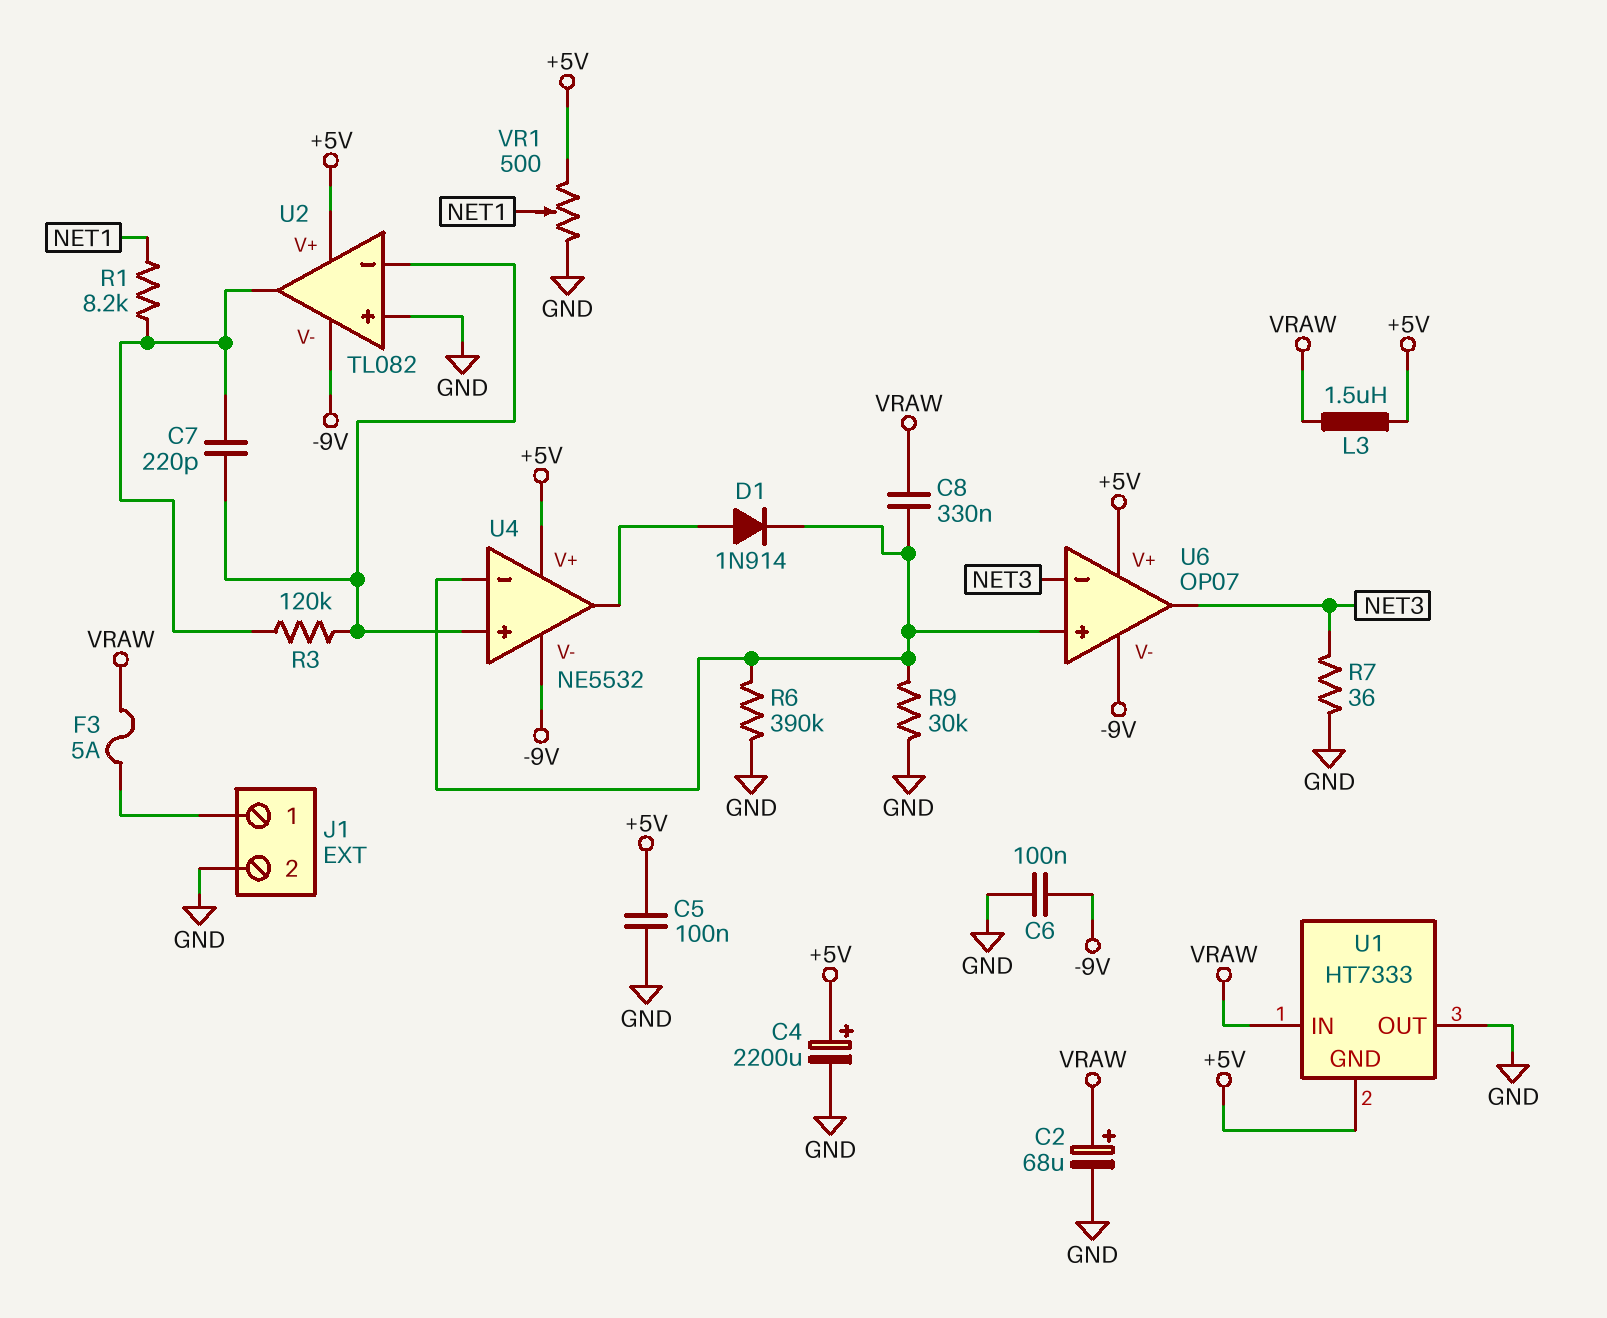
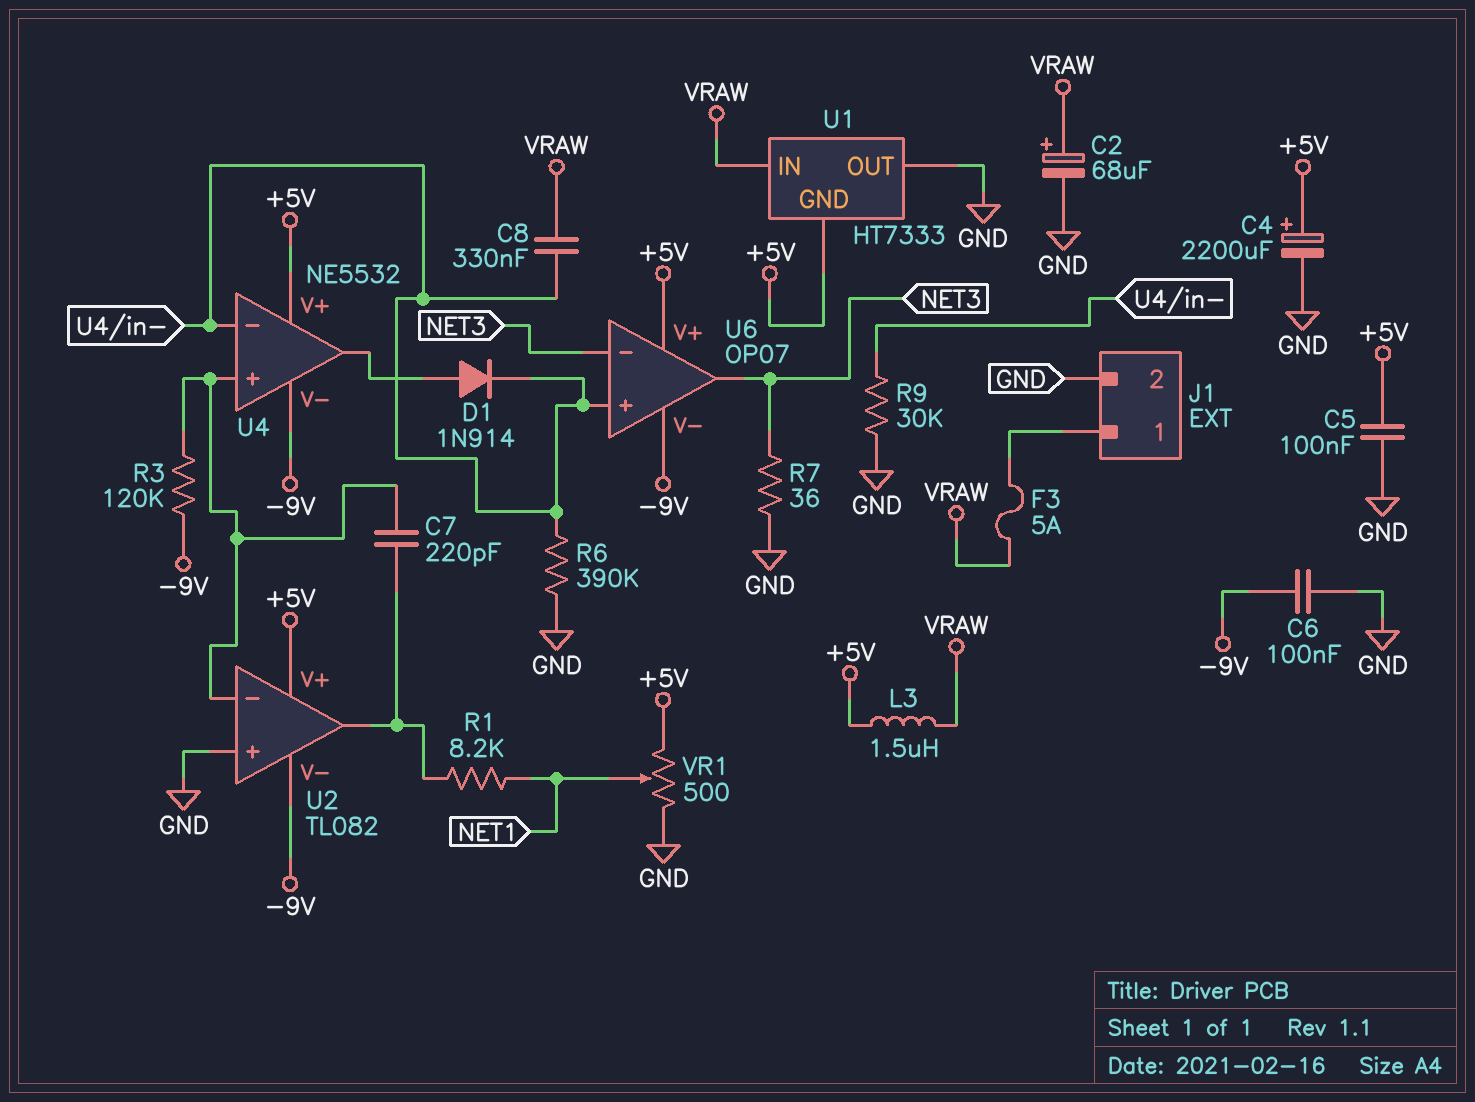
R3: 120k (U2/in-, U2/out) -> 120k (-9V, U2/in-)

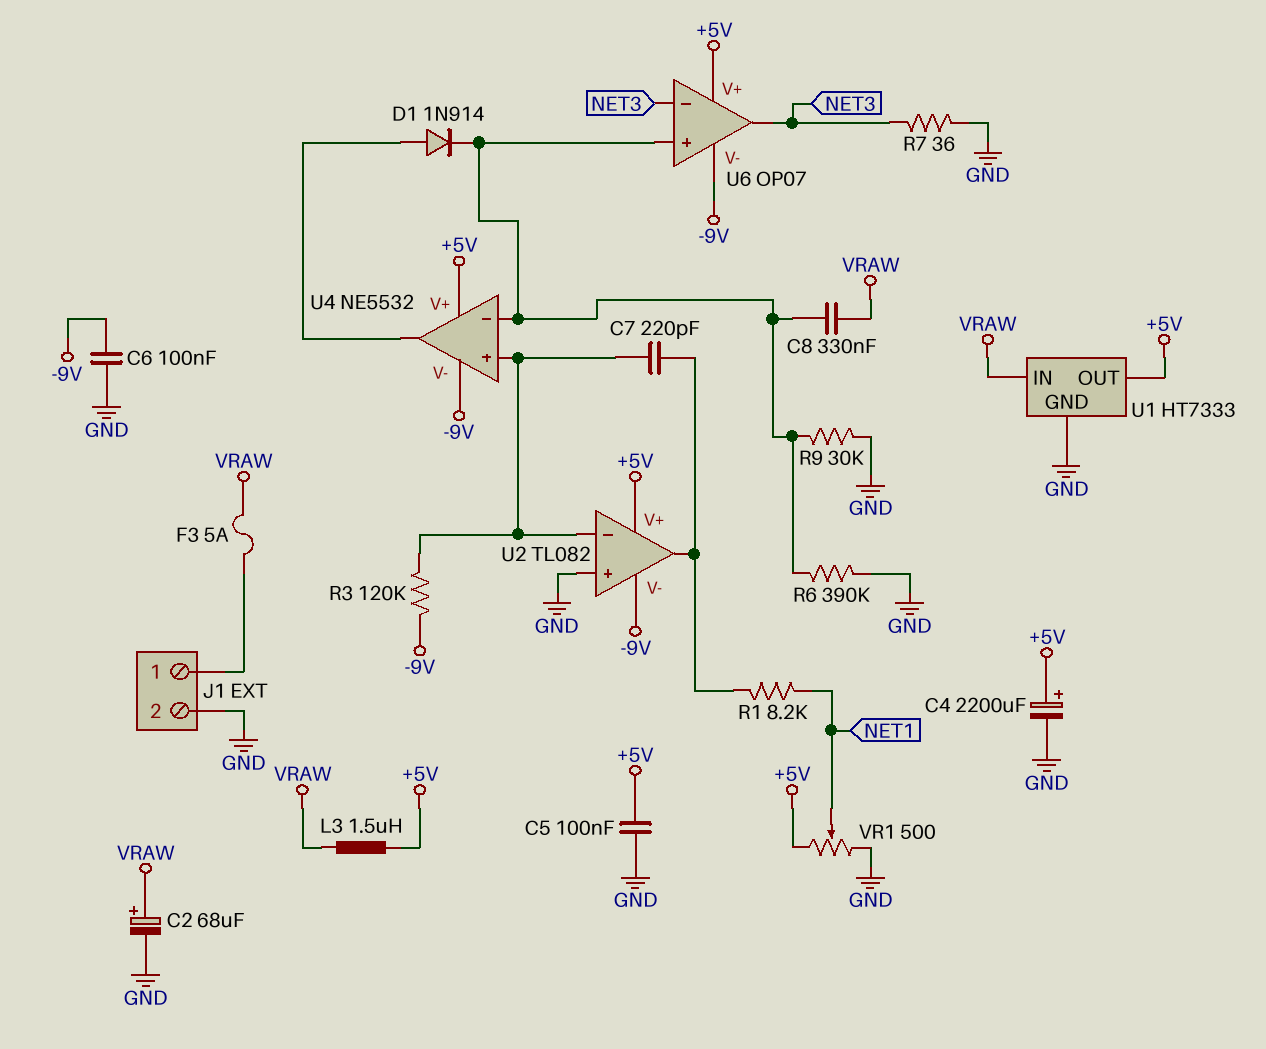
U1 pin GND: +5V -> GND
U1 pin OUT: GND -> +5V

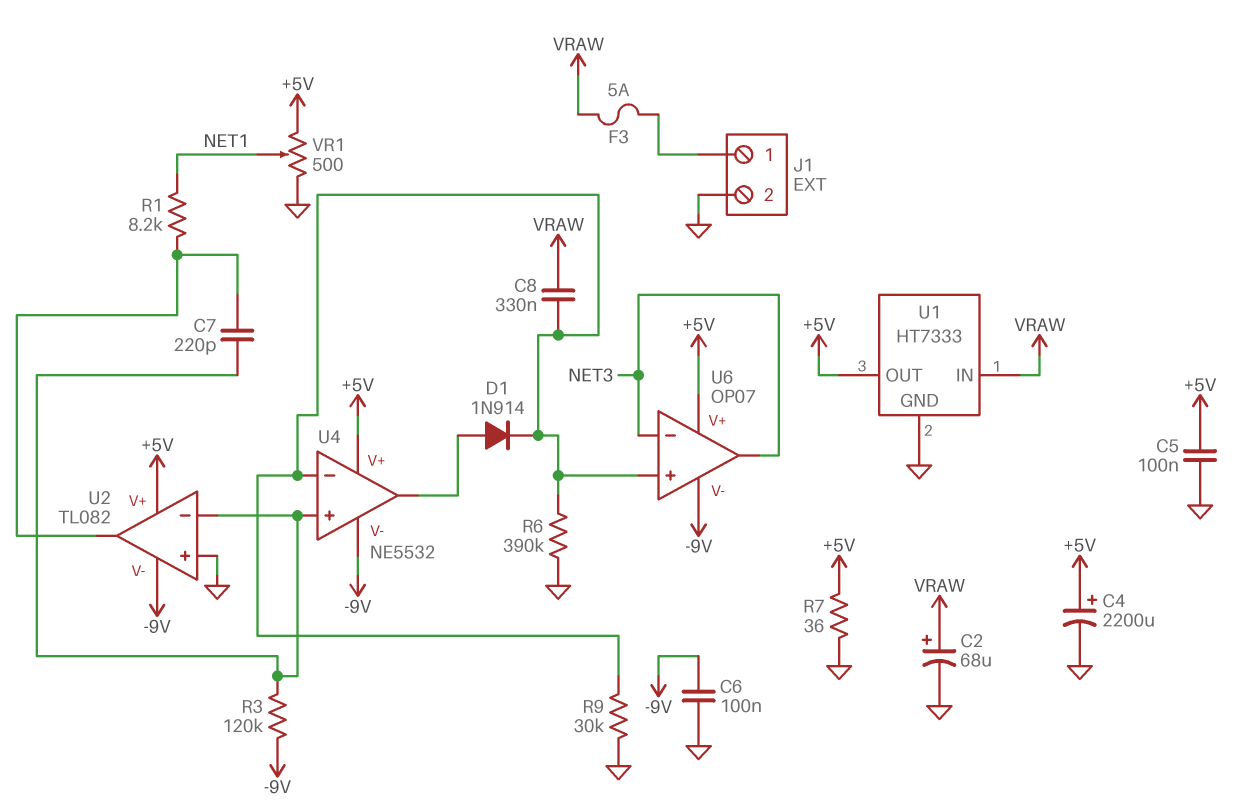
L3: 1.5uH (+5V, VRAW) -> none
R7: 36 (GND, NET3) -> 36 (+5V, GND)

